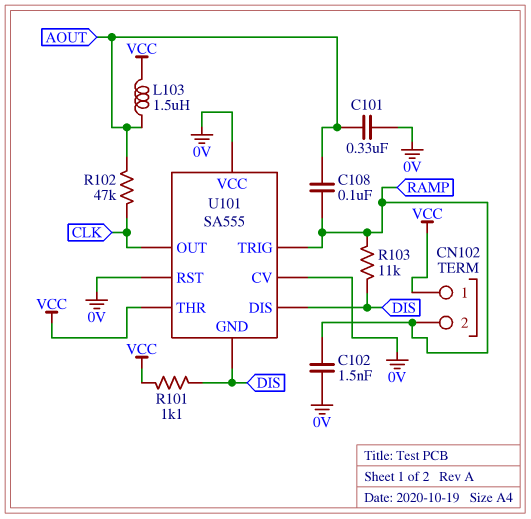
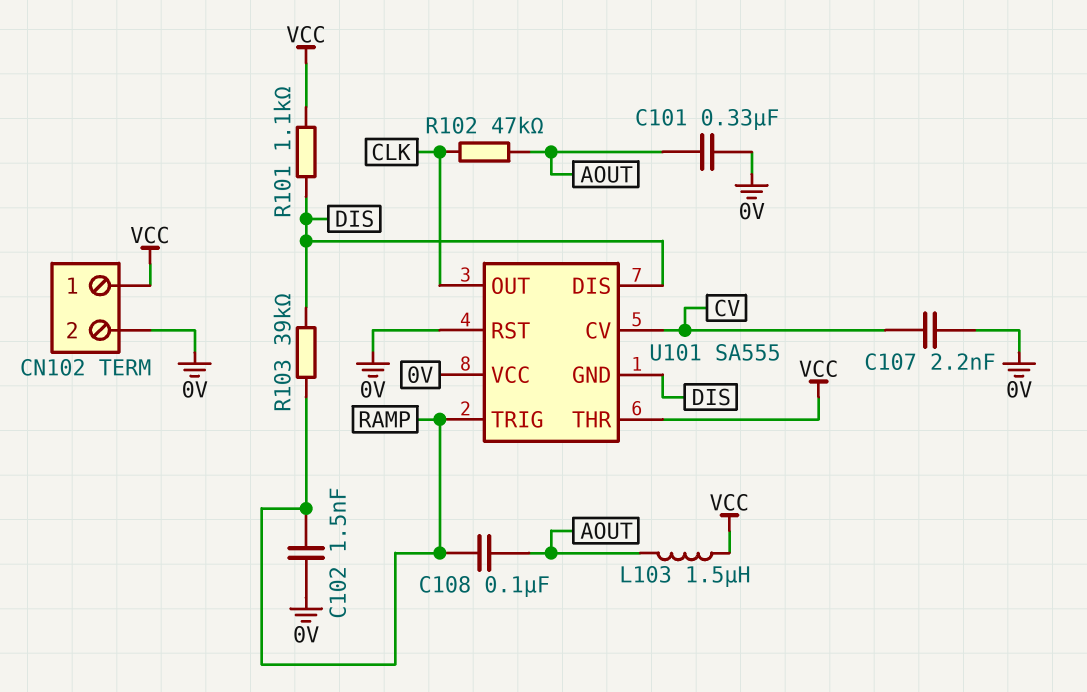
C107: none -> 2.2nF (0V, CV)
CN102 pin 2: RAMP -> 0V
R103: 11k (DIS, RAMP) -> 39k (DIS, RAMP)
U101 pin CV: 0V -> CV

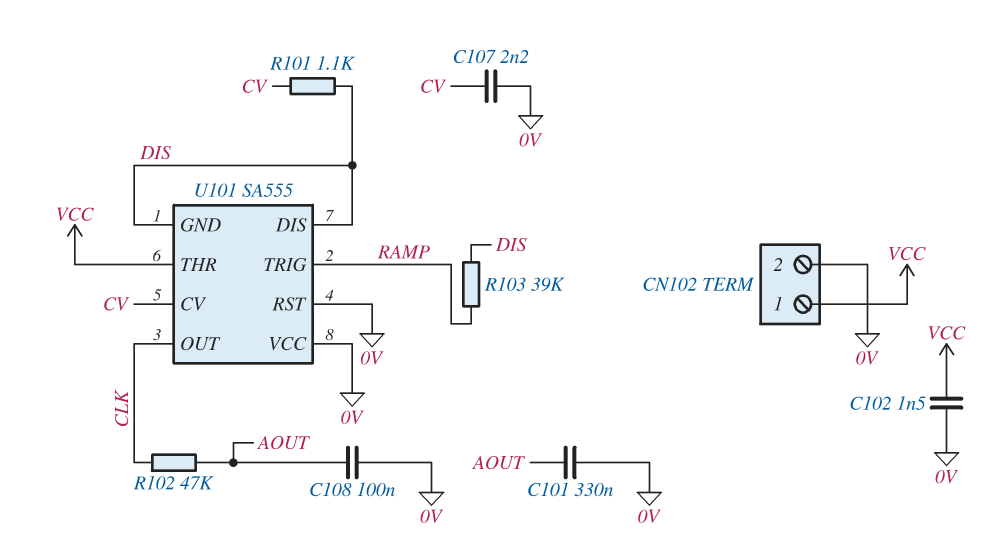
C102: 1.5nF (0V, RAMP) -> 1.5nF (0V, VCC)
C108: 100nF (AOUT, RAMP) -> 100nF (0V, AOUT)
L103: 1.5uH (AOUT, VCC) -> none
R101: 1.1k (DIS, VCC) -> 1.1k (CV, DIS)

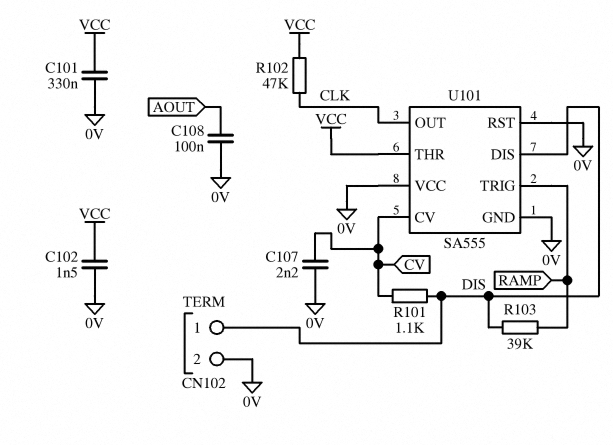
C101: 330nF (0V, AOUT) -> 330nF (0V, VCC)
CN102 pin 1: VCC -> DIS
R102: 47k (AOUT, CLK) -> 47k (CLK, VCC)
U101 pin GND: DIS -> 0V

